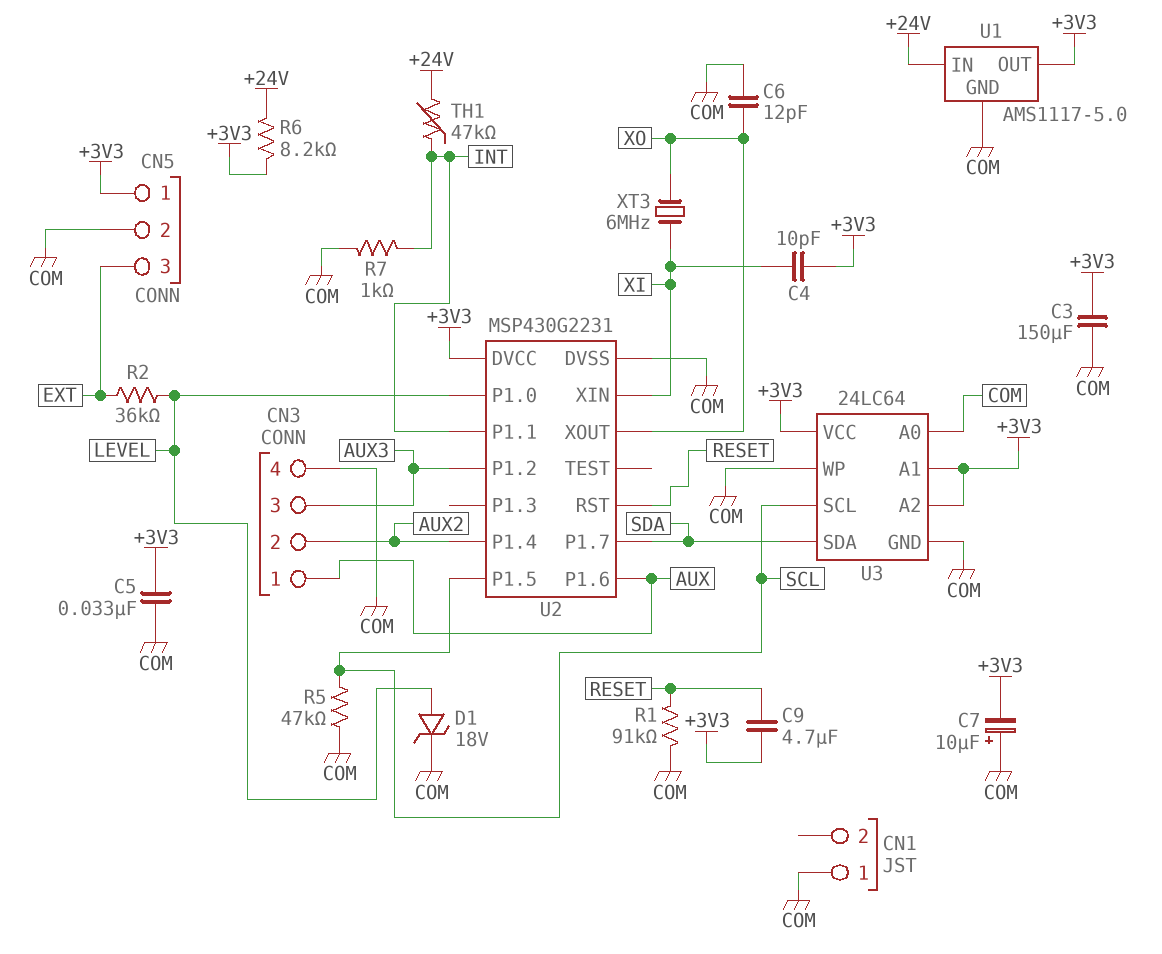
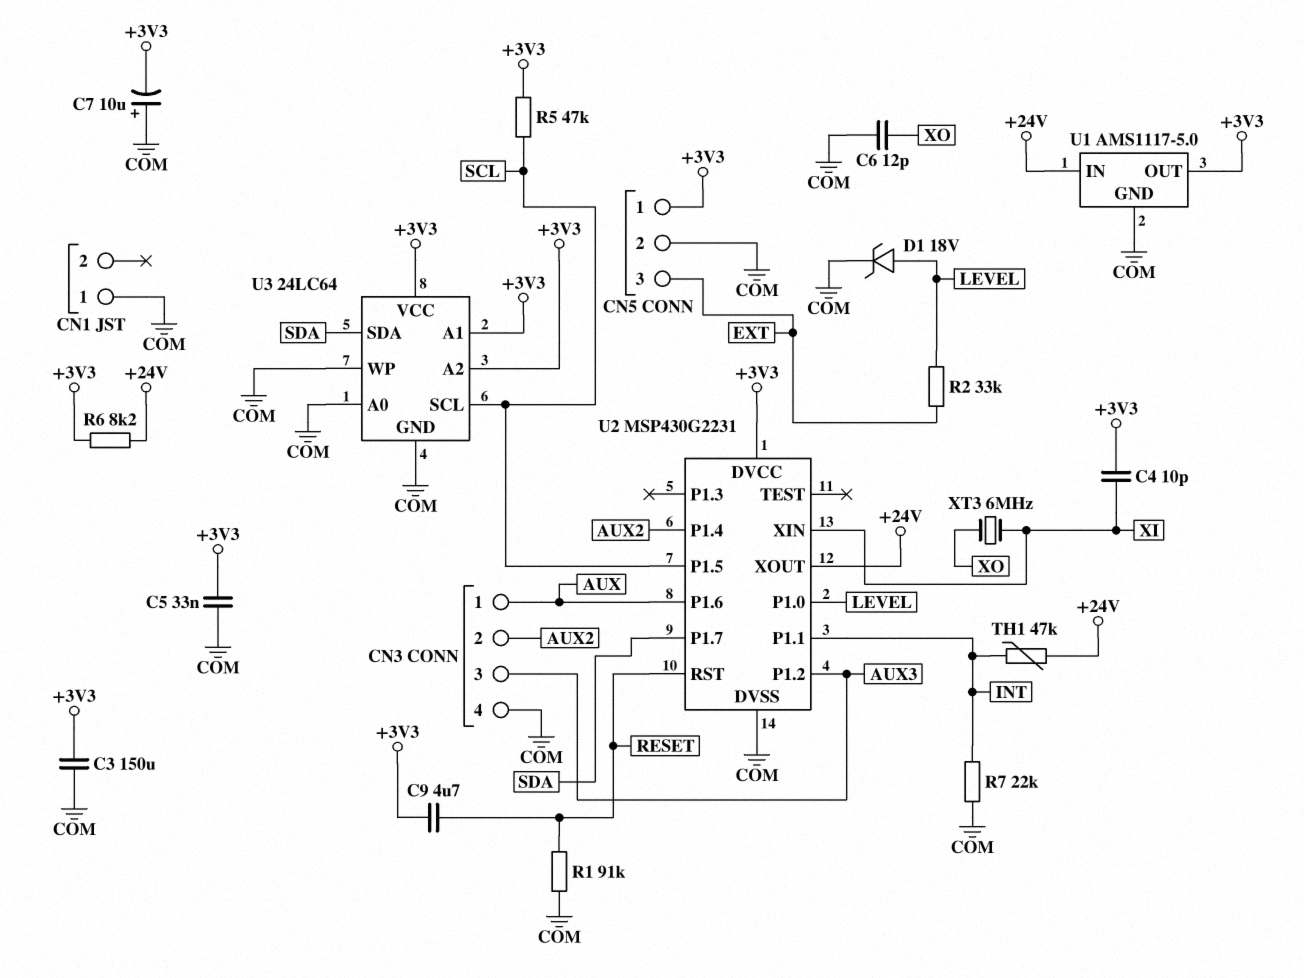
R2: 36k (EXT, LEVEL) -> 33k (EXT, LEVEL)
R5: 47k (COM, SCL) -> 47k (+3V3, SCL)
R7: 1k (COM, INT) -> 22k (COM, INT)
U2 pin XOUT: XO -> +24V

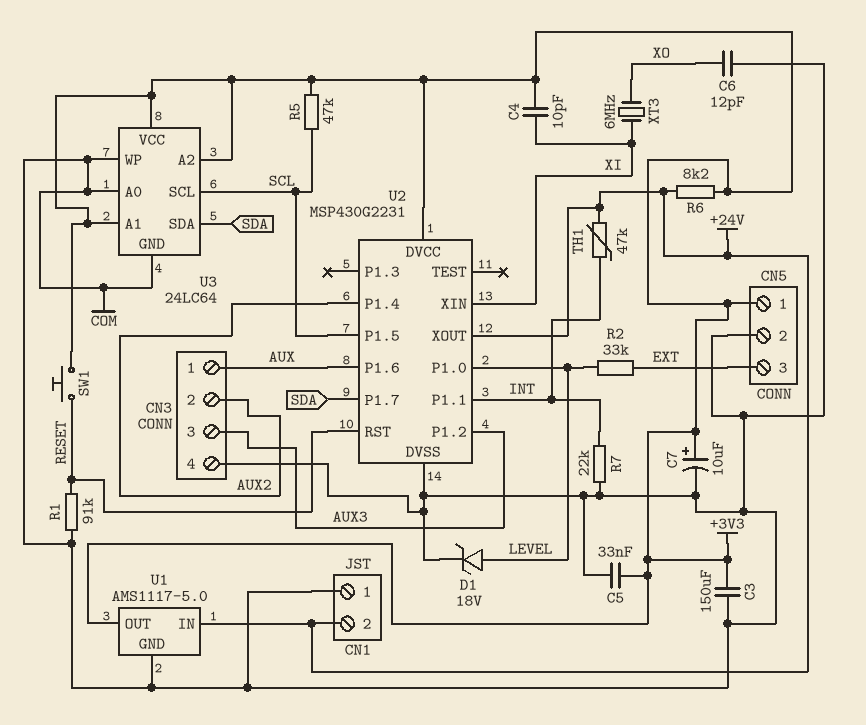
C7: 10uF (plus COM, minus +3V3) -> 10uF (plus +3V3, minus COM)
C9: 4.7uF (+3V3, RESET) -> none
CN1 pin 2: none -> +24V
SW1: none -> button (+3V3, RESET)

